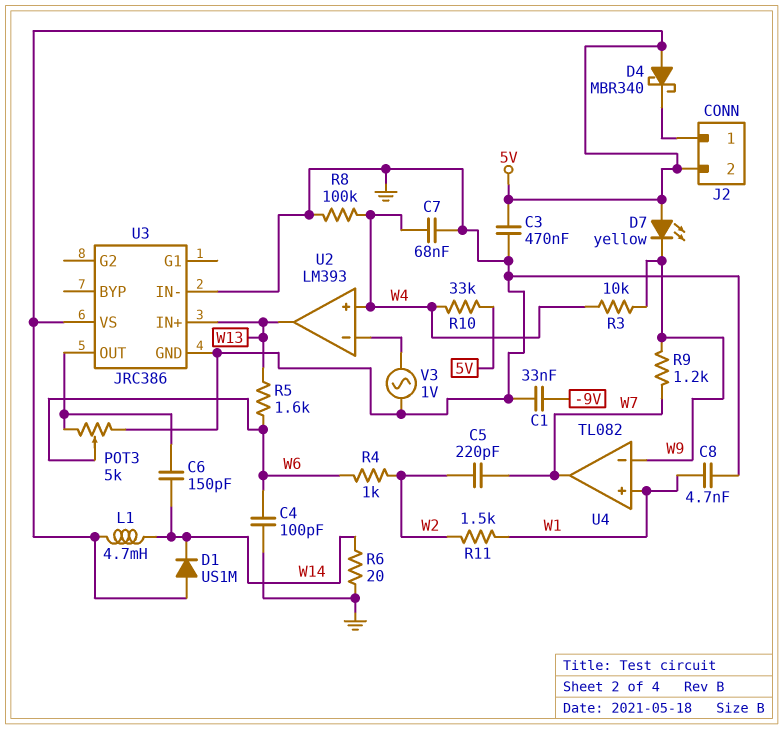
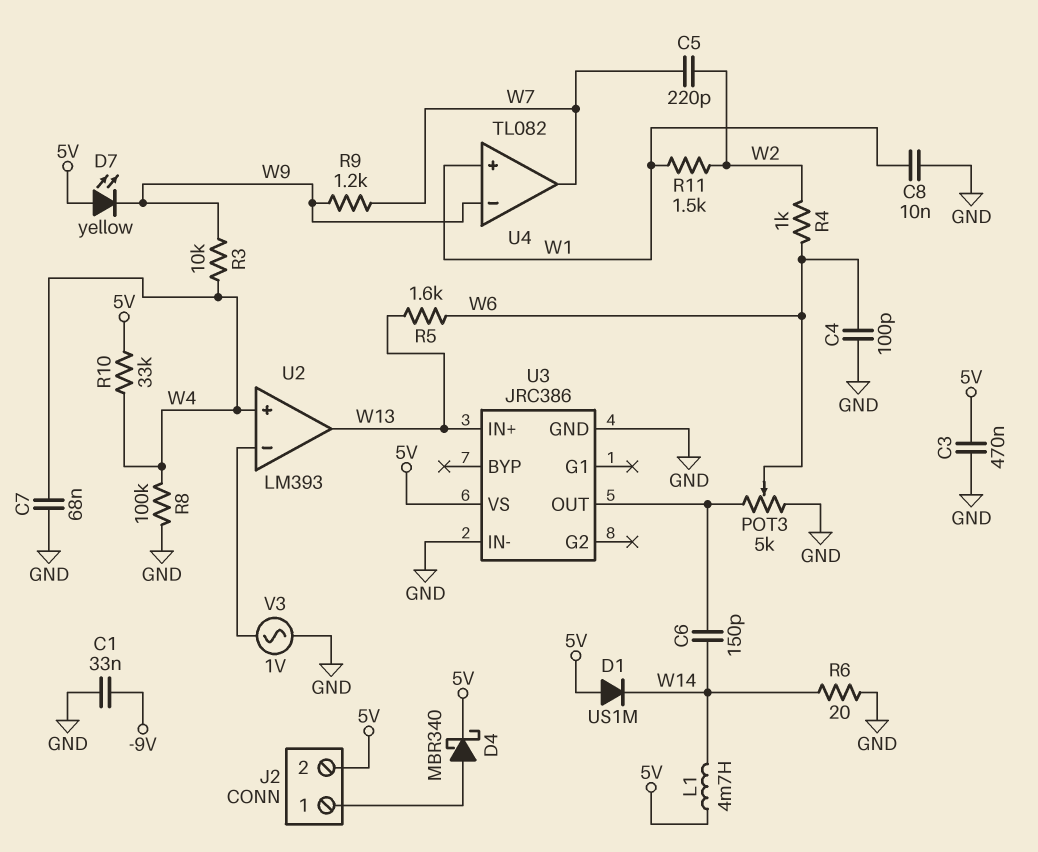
C8: 4.7nF (GND, W1) -> 10nF (GND, W1)
D4: schottky MBR340 (A 5V, K J2/1) -> schottky MBR340 (A J2/1, K 5V)

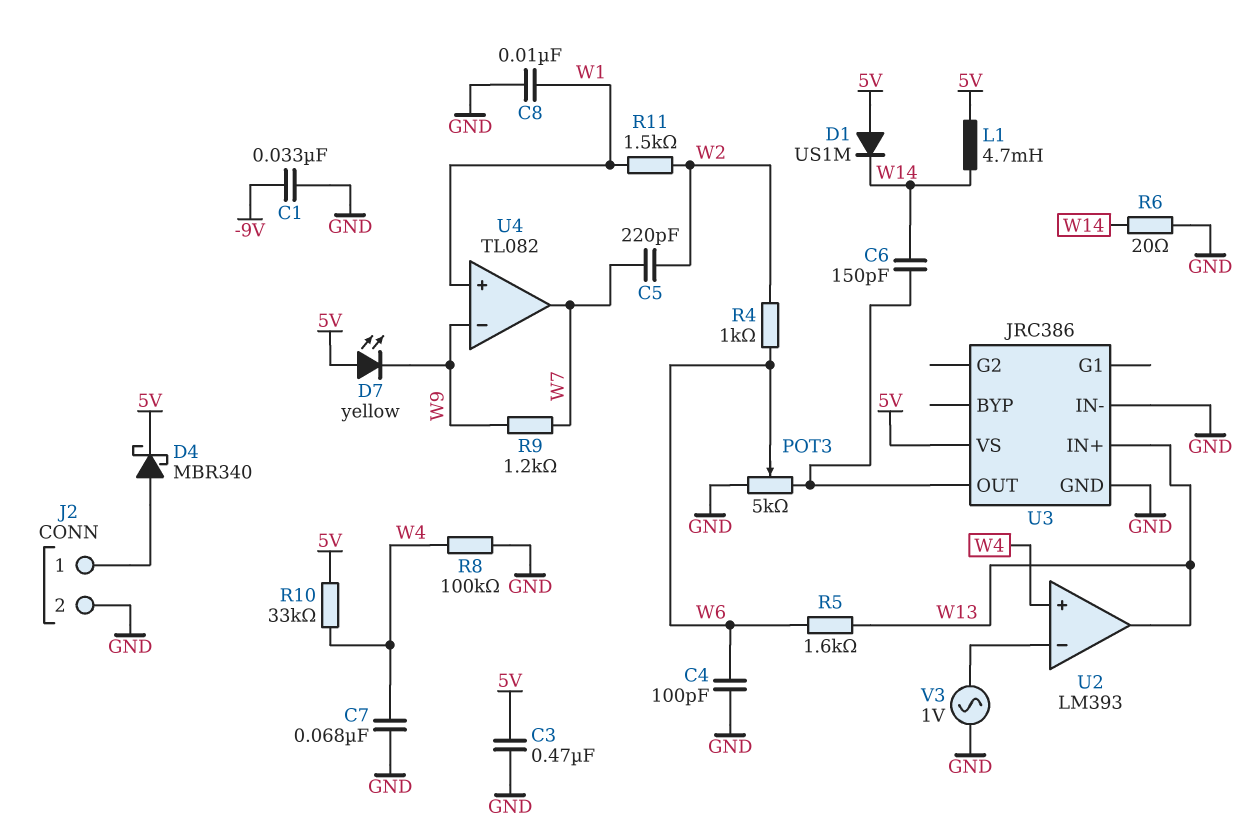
J2 pin 2: 5V -> GND
R3: 10k (W4, W9) -> none

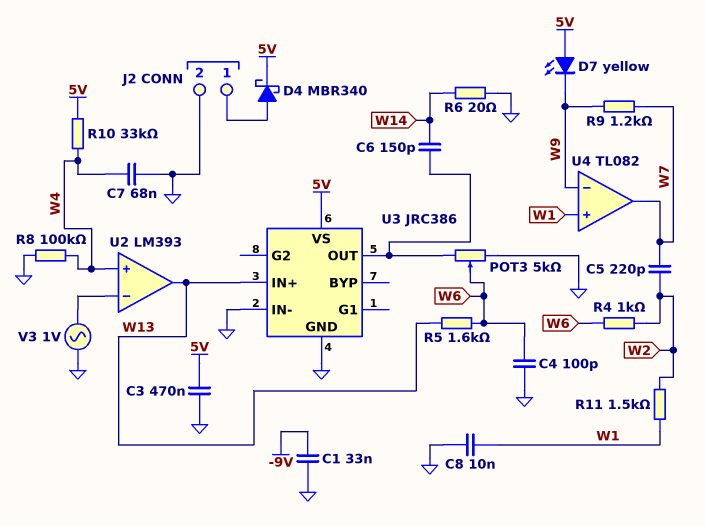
D1: diode US1M (A 5V, K W14) -> none
L1: 4.7mH (5V, W14) -> none

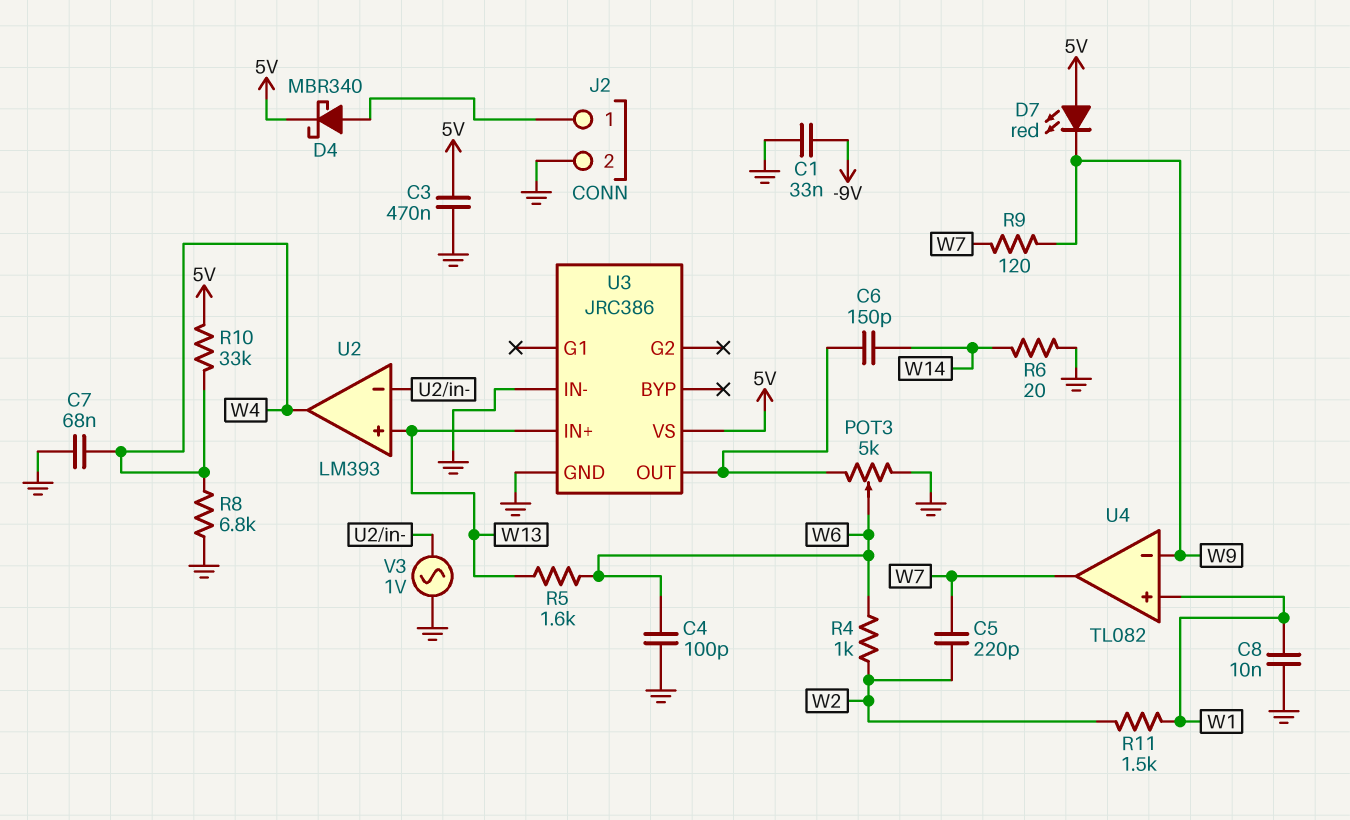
D7: LED yellow (A 5V, K W9) -> LED red (A 5V, K W9)
R8: 100k (GND, W4) -> 6.8k (GND, W4)
R9: 1.2k (W7, W9) -> 120 (W7, W9)
U2 pin in+: W4 -> W13
U2 pin out: W13 -> W4

